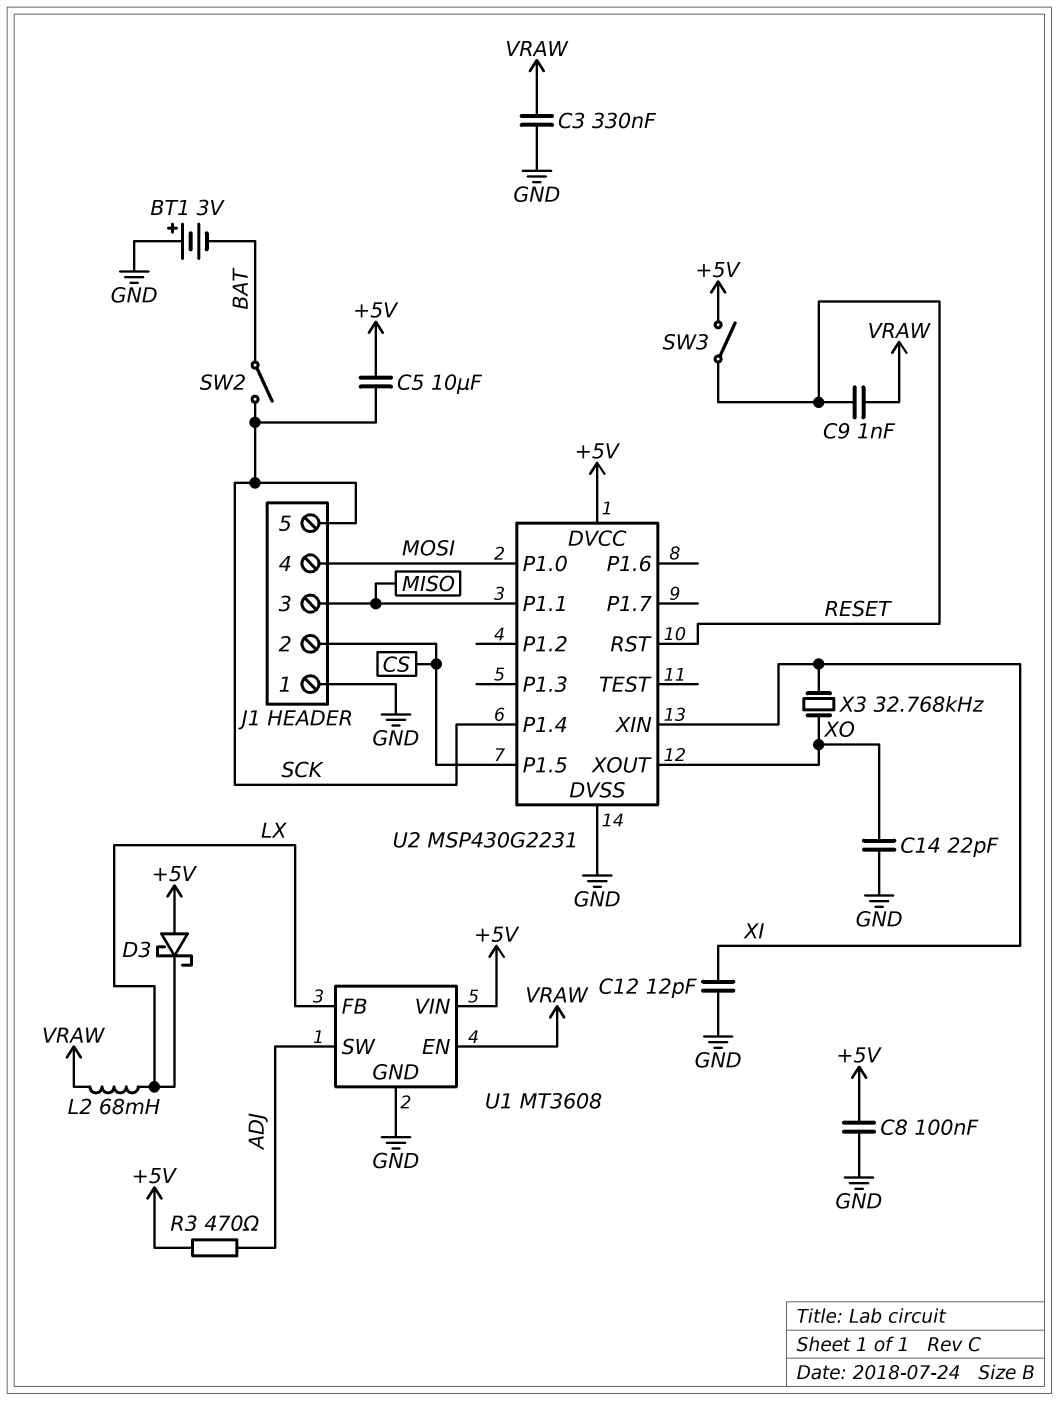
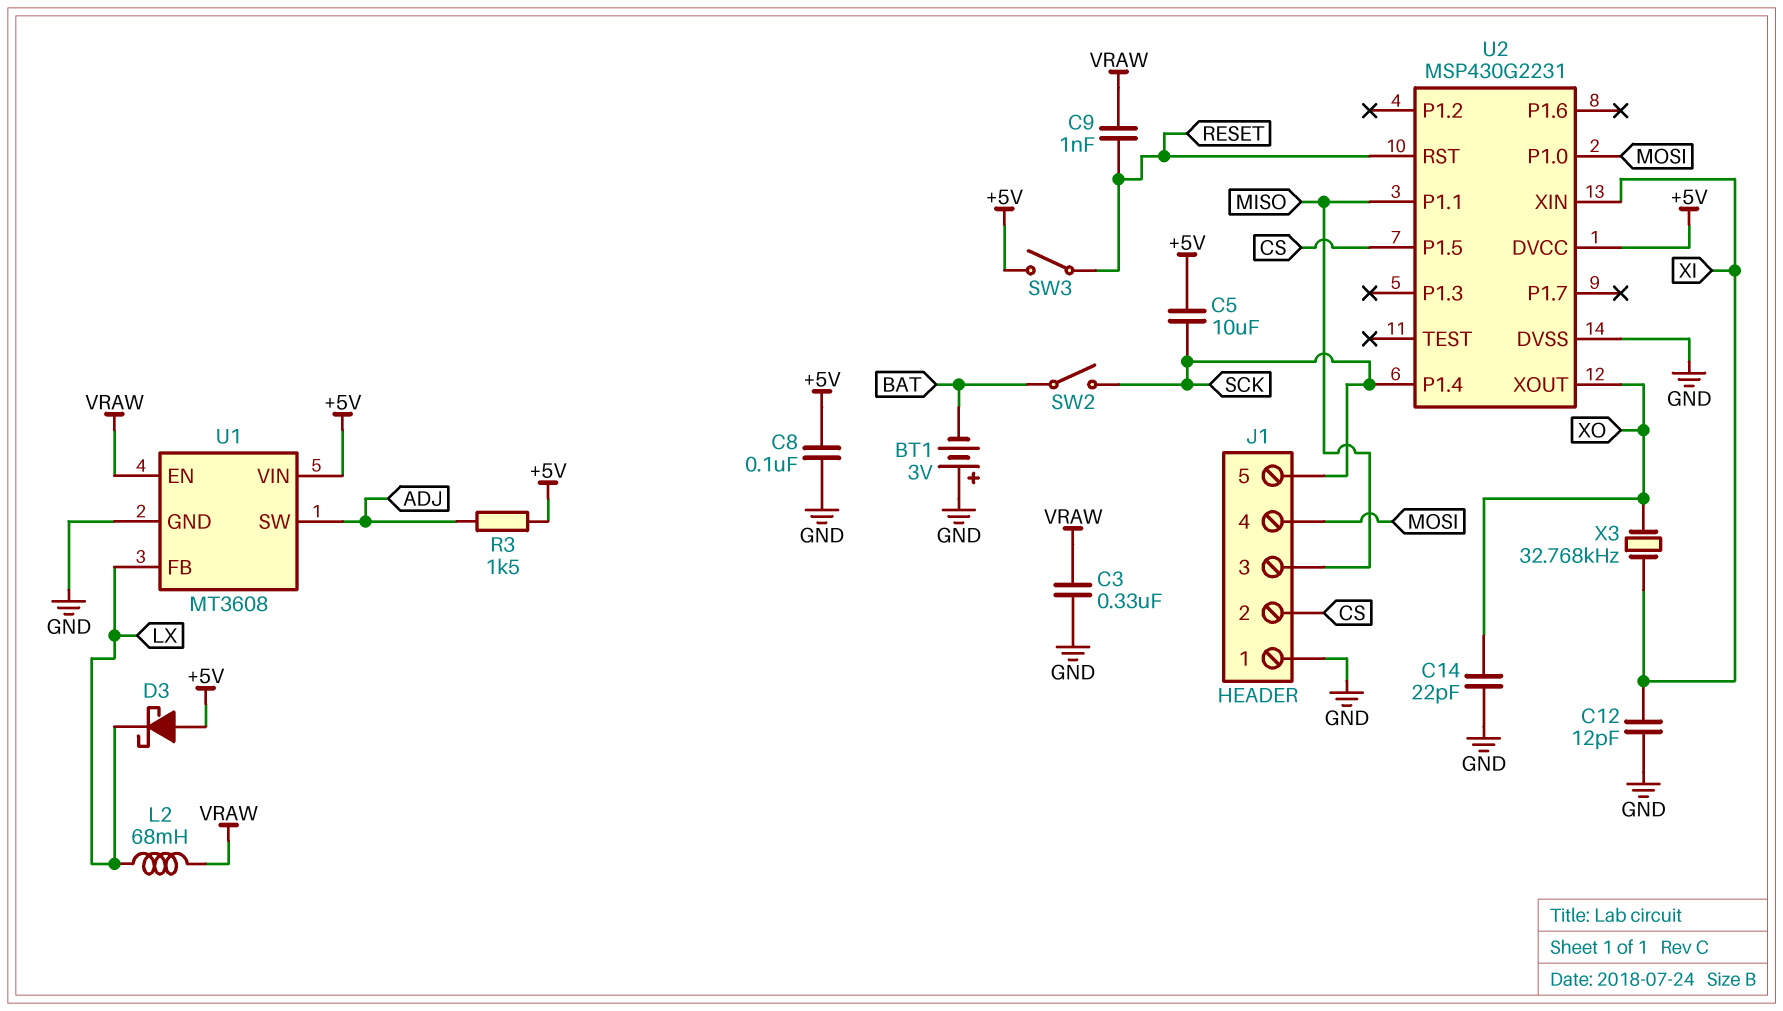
R3: 470 (+5V, ADJ) -> 1.5k (+5V, ADJ)

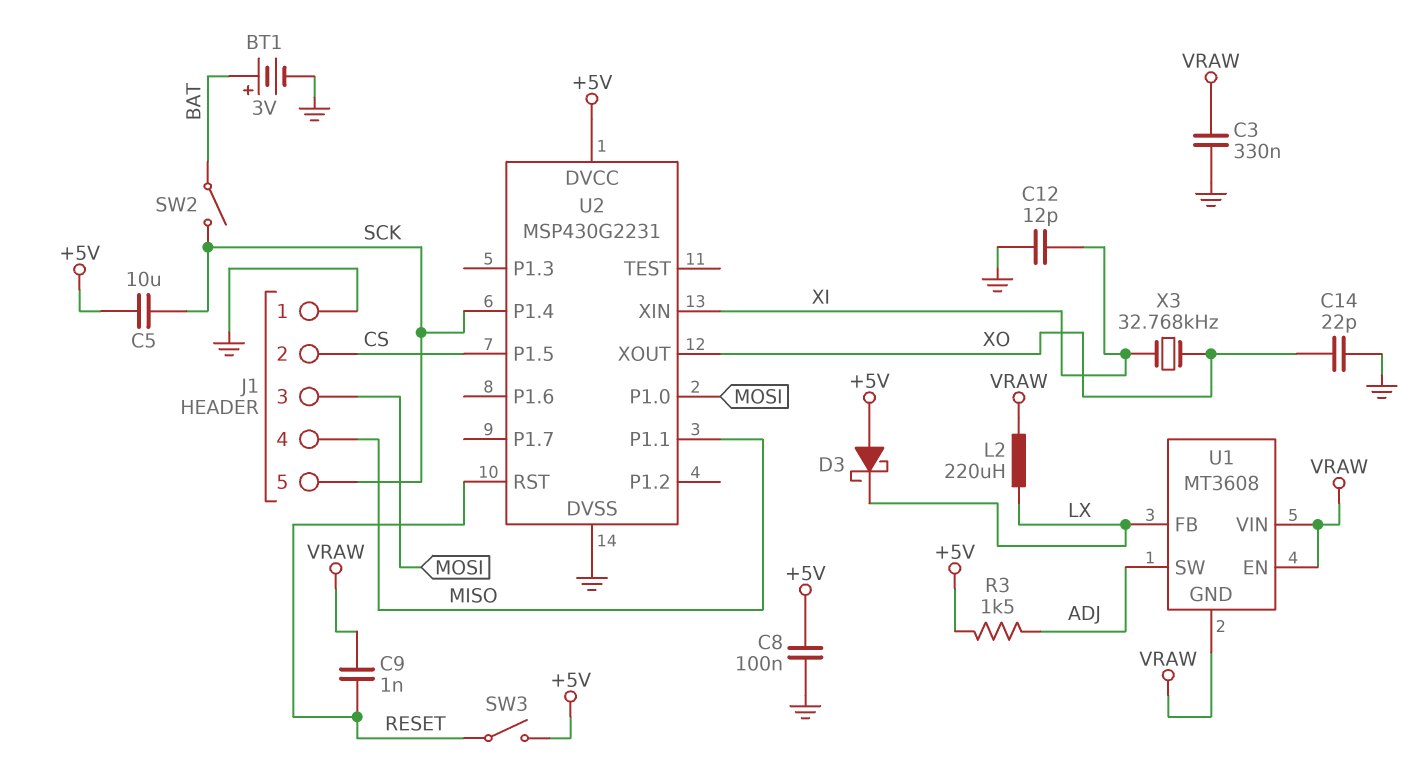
BT1: 3V (plus GND, minus BAT) -> 3V (plus BAT, minus GND)
J1 pin 3: MISO -> MOSI
J1 pin 4: MOSI -> MISO
L2: 68mH (LX, VRAW) -> 220uH (LX, VRAW)
U1 pin GND: GND -> VRAW
U1 pin VIN: +5V -> VRAW

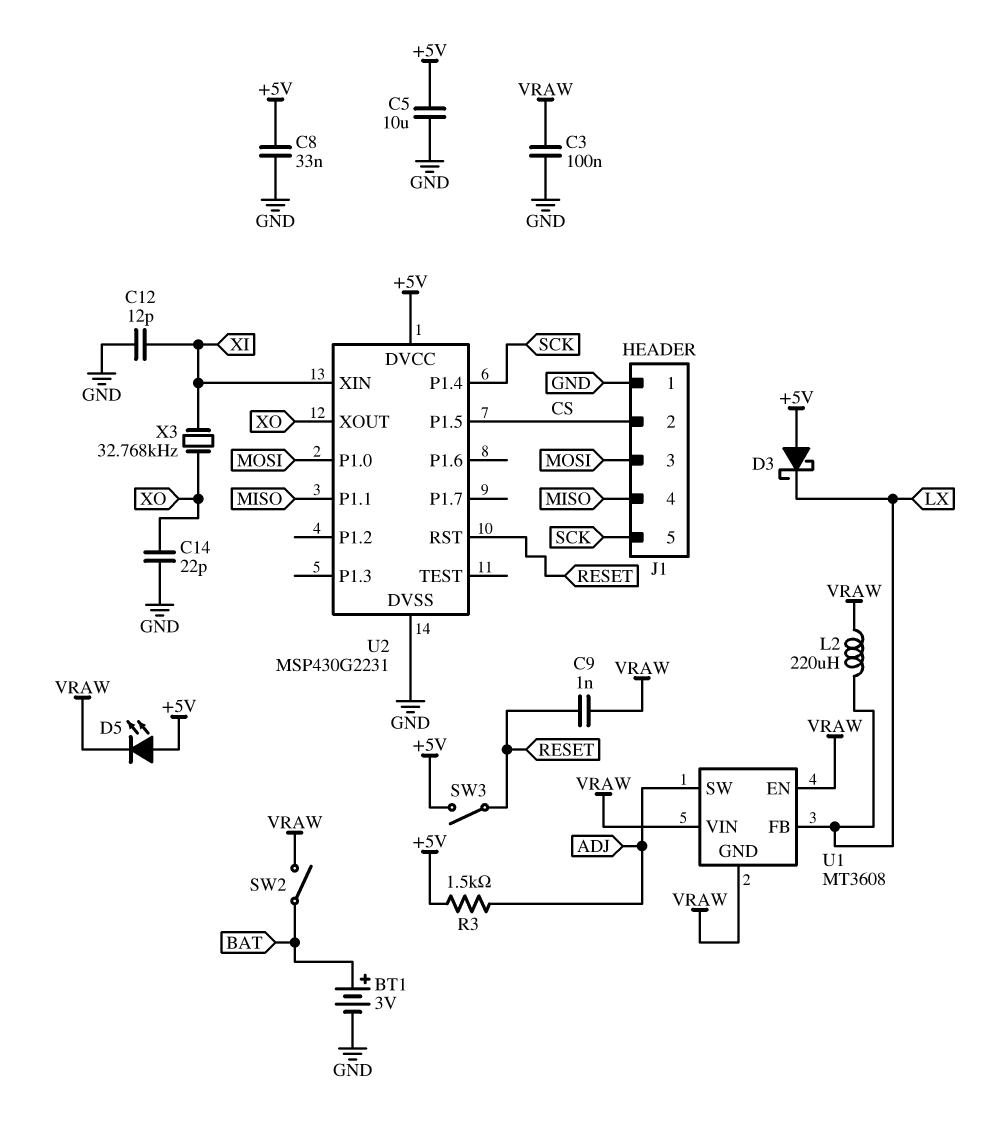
C3: 330nF (GND, VRAW) -> 100nF (GND, VRAW)
C5: 10uF (+5V, SCK) -> 10uF (+5V, GND)
C8: 100nF (+5V, GND) -> 33nF (+5V, GND)
D5: none -> LED (A +5V, K VRAW)
SW2: switch (BAT, SCK) -> switch (BAT, VRAW)

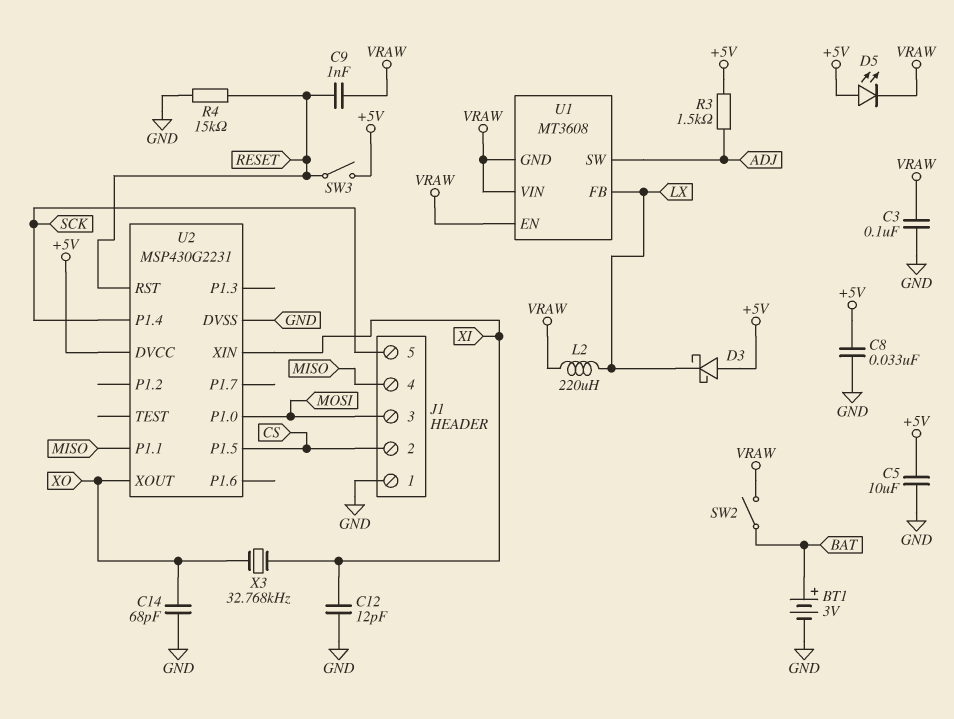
C14: 22pF (GND, XO) -> 68pF (GND, XO)
R4: none -> 15k (GND, RESET)

